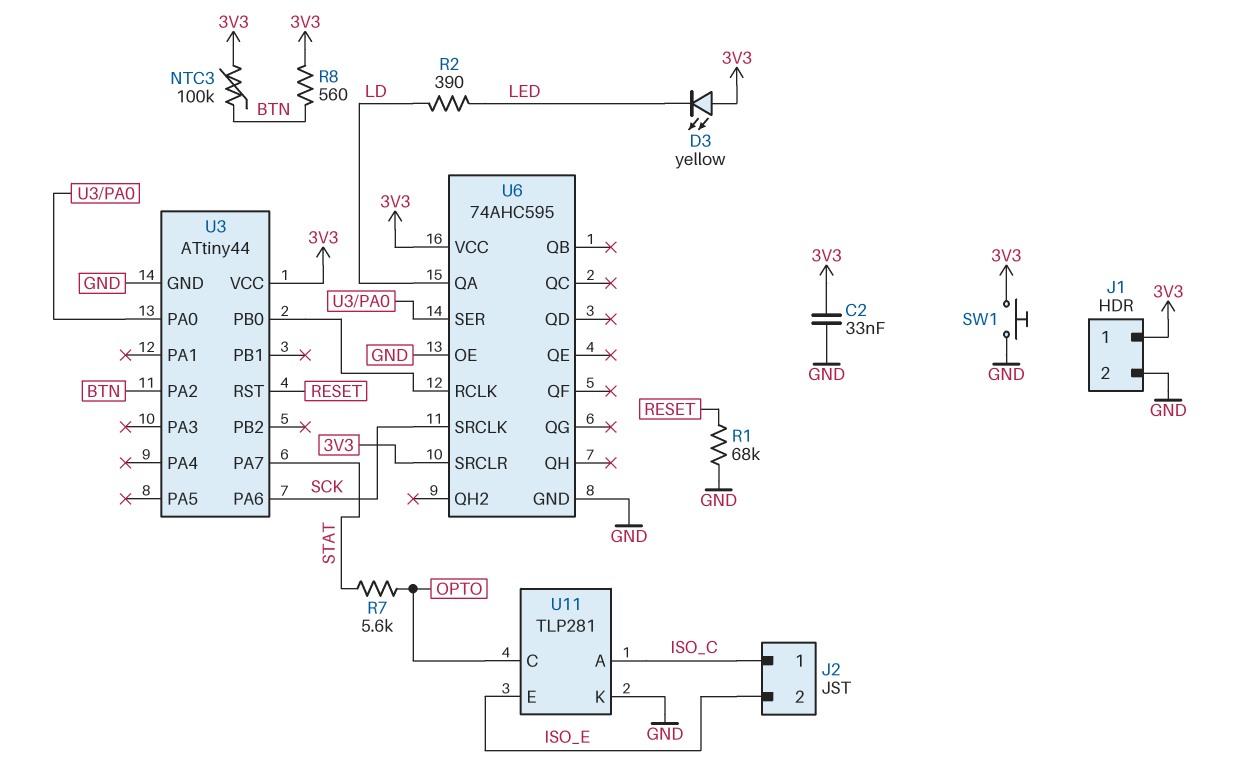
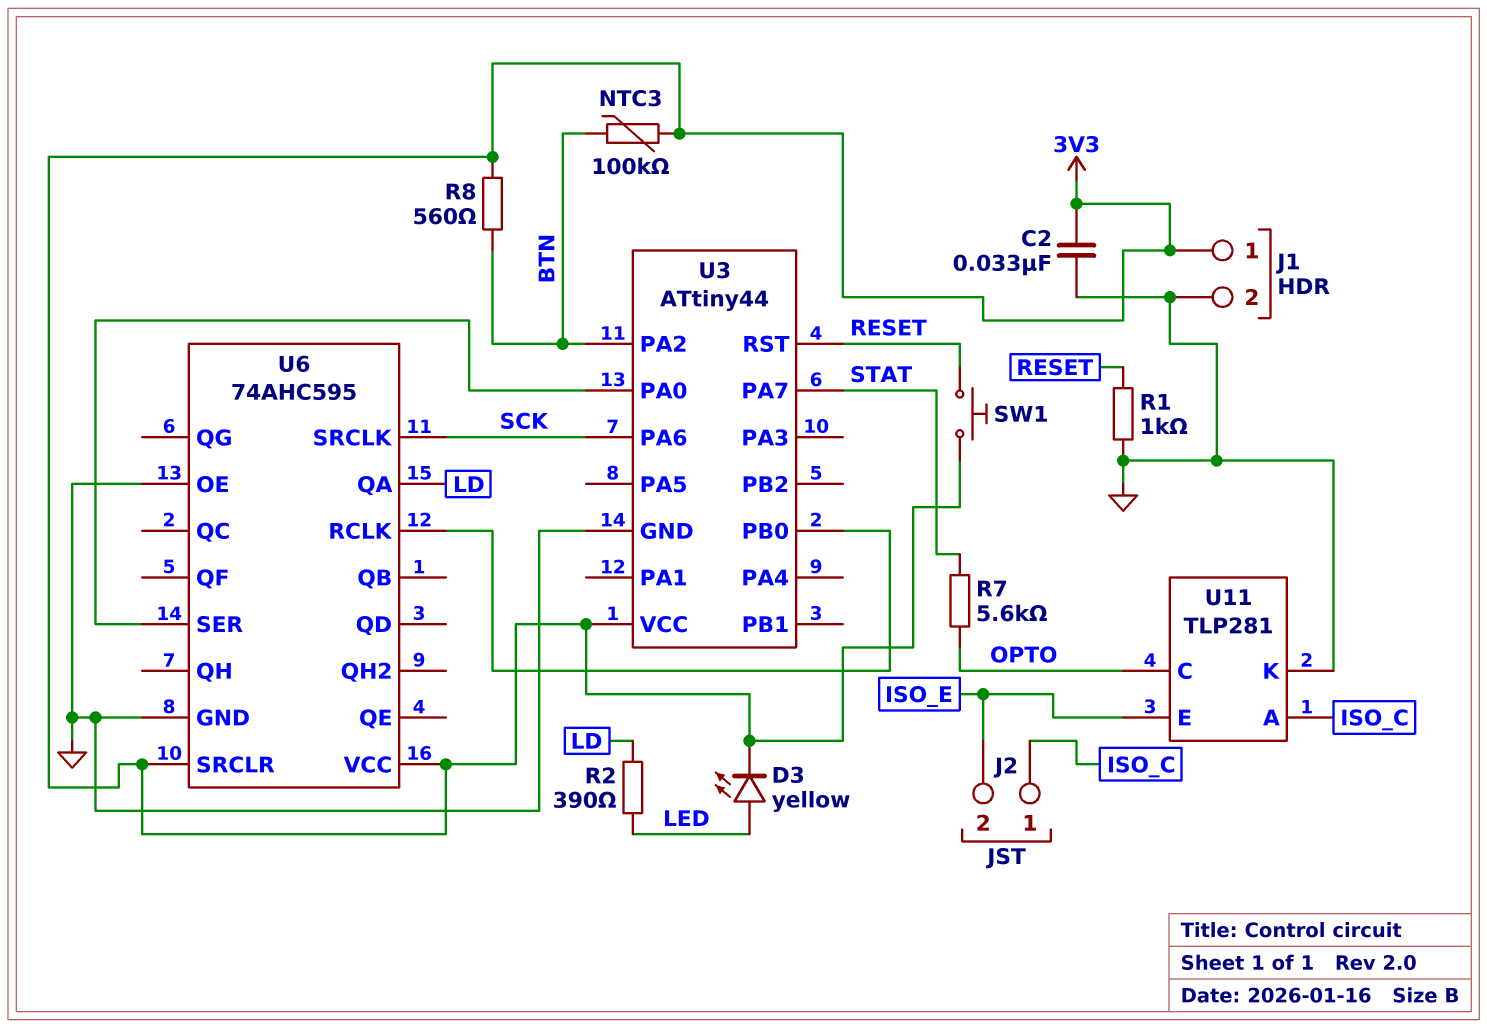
D3: LED yellow (A 3V3, K LED) -> LED yellow (A LED, K 3V3)
R1: 68k (GND, RESET) -> 1k (GND, RESET)
SW1: button (3V3, GND) -> button (3V3, RESET)

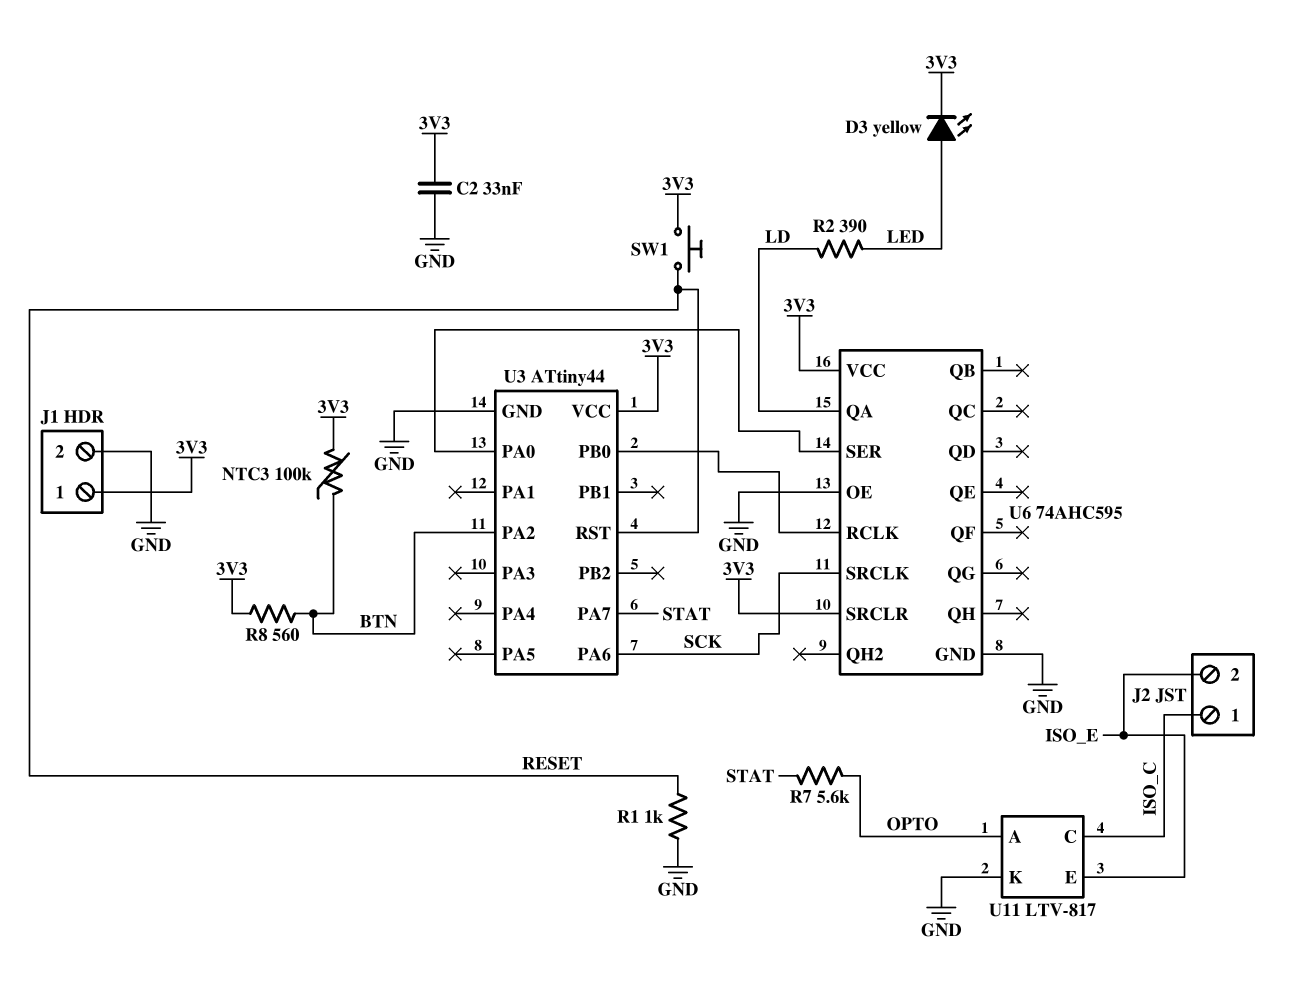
U11: TLP281 -> LTV-817
U11 pin A: ISO_C -> OPTO
U11 pin C: OPTO -> ISO_C

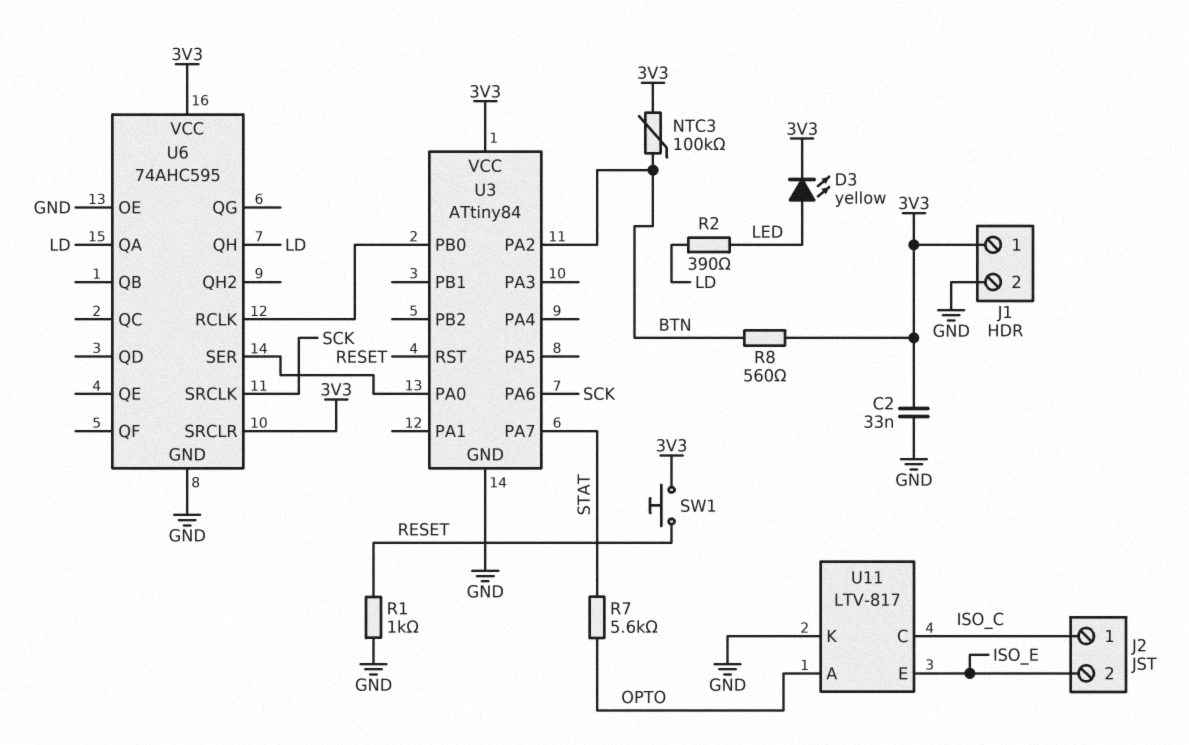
U3: ATtiny44 -> ATtiny84
U6 pin QH: none -> LD

